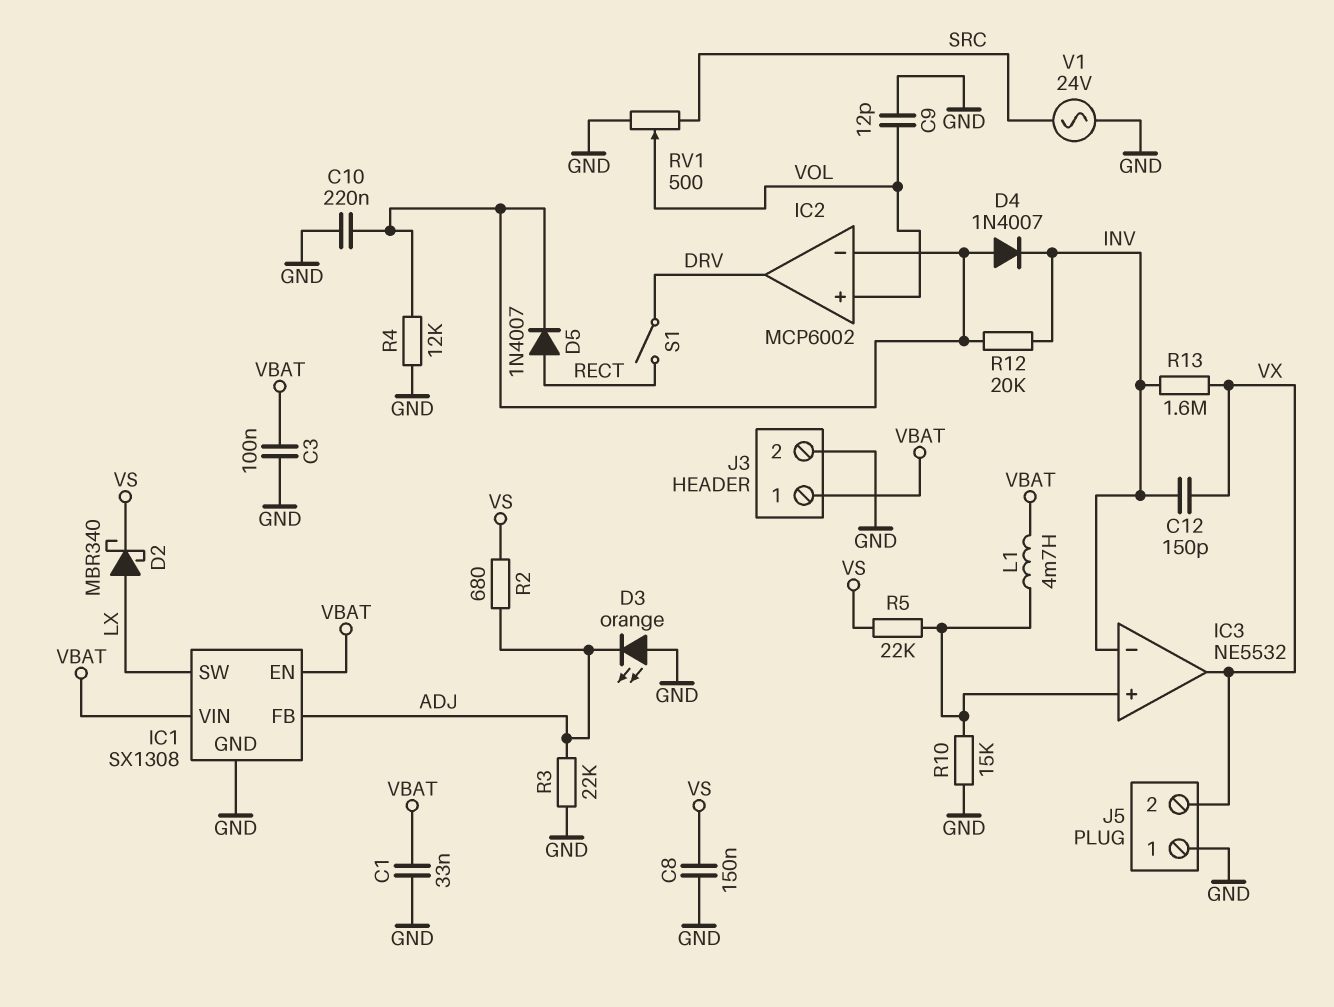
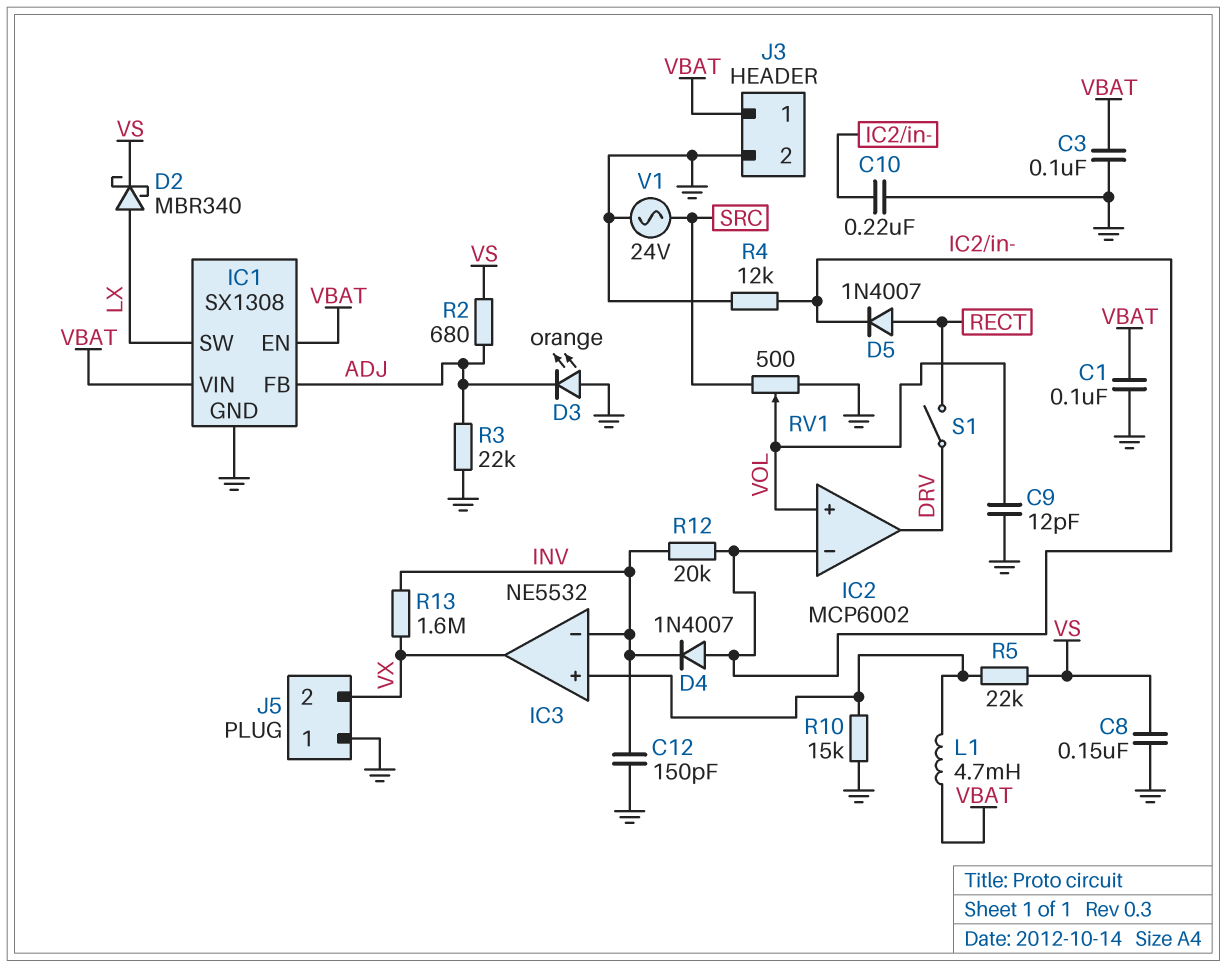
C1: 33nF (GND, VBAT) -> 100nF (GND, VBAT)
C12: 150pF (INV, VX) -> 150pF (GND, INV)

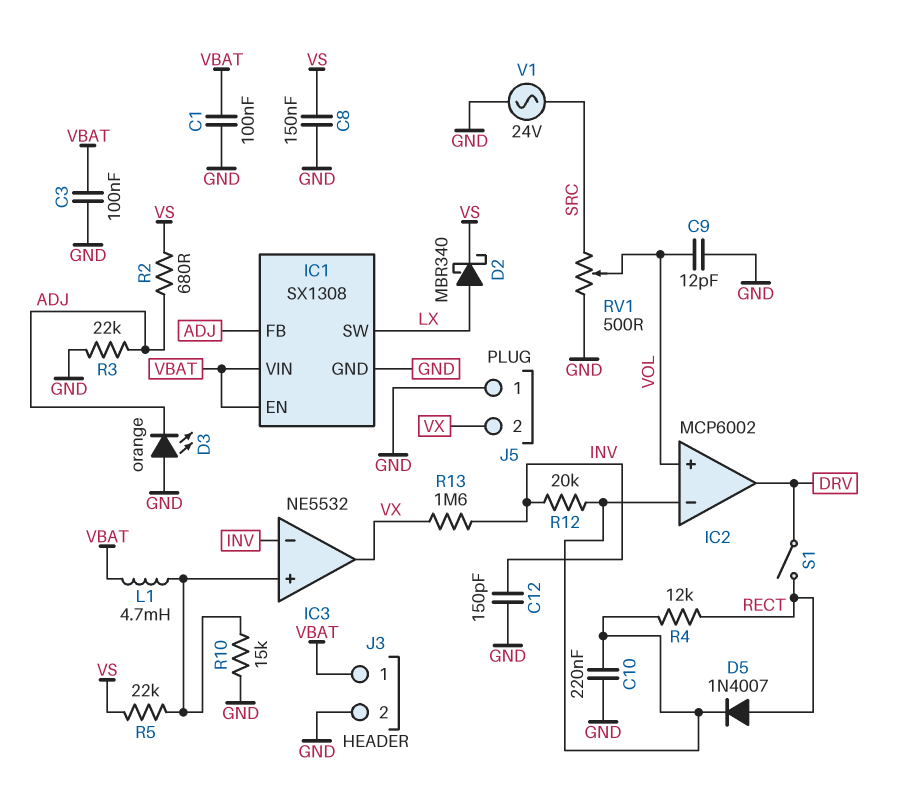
D4: diode 1N4007 (A IC2/in-, K INV) -> none
R4: 12k (GND, IC2/in-) -> 12k (IC2/in-, RECT)

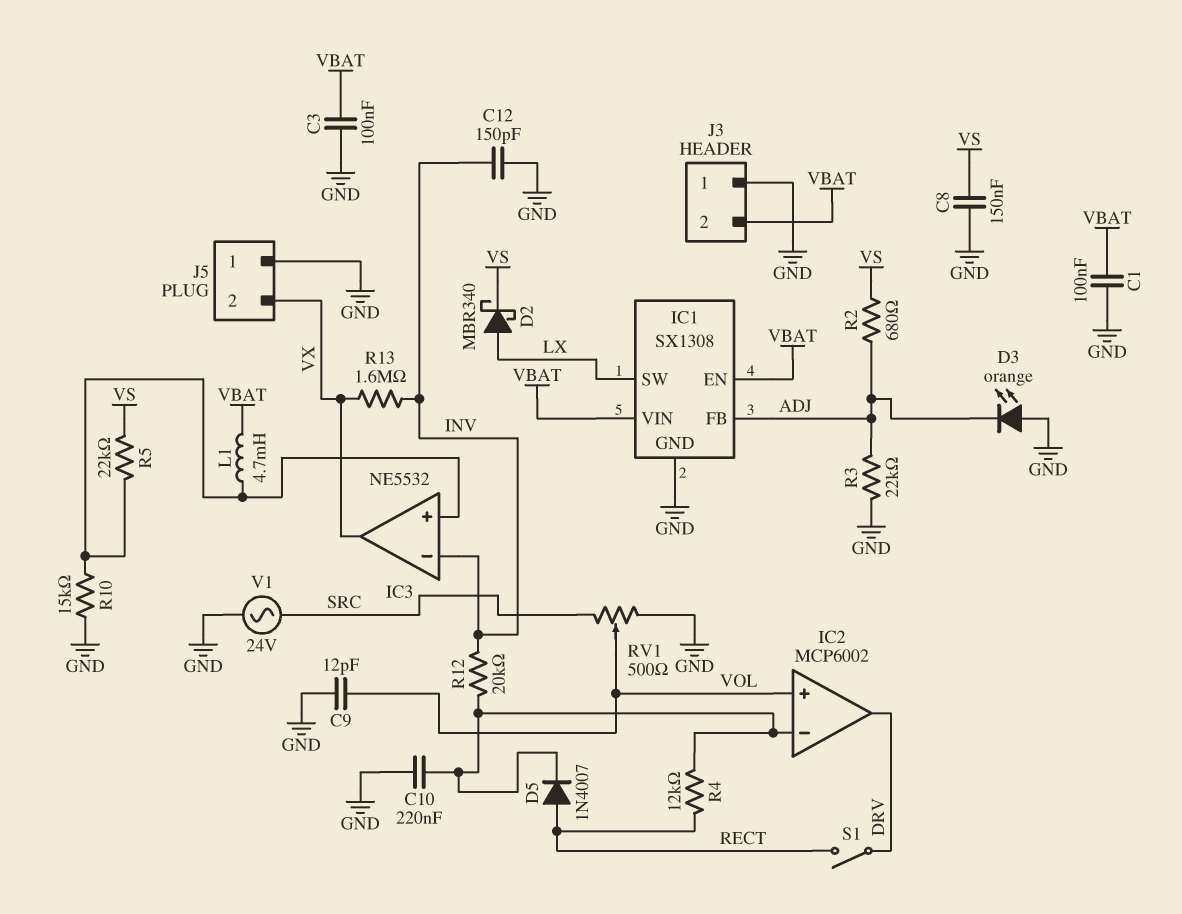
J3 pin 1: VBAT -> GND
J3 pin 2: GND -> VBAT

